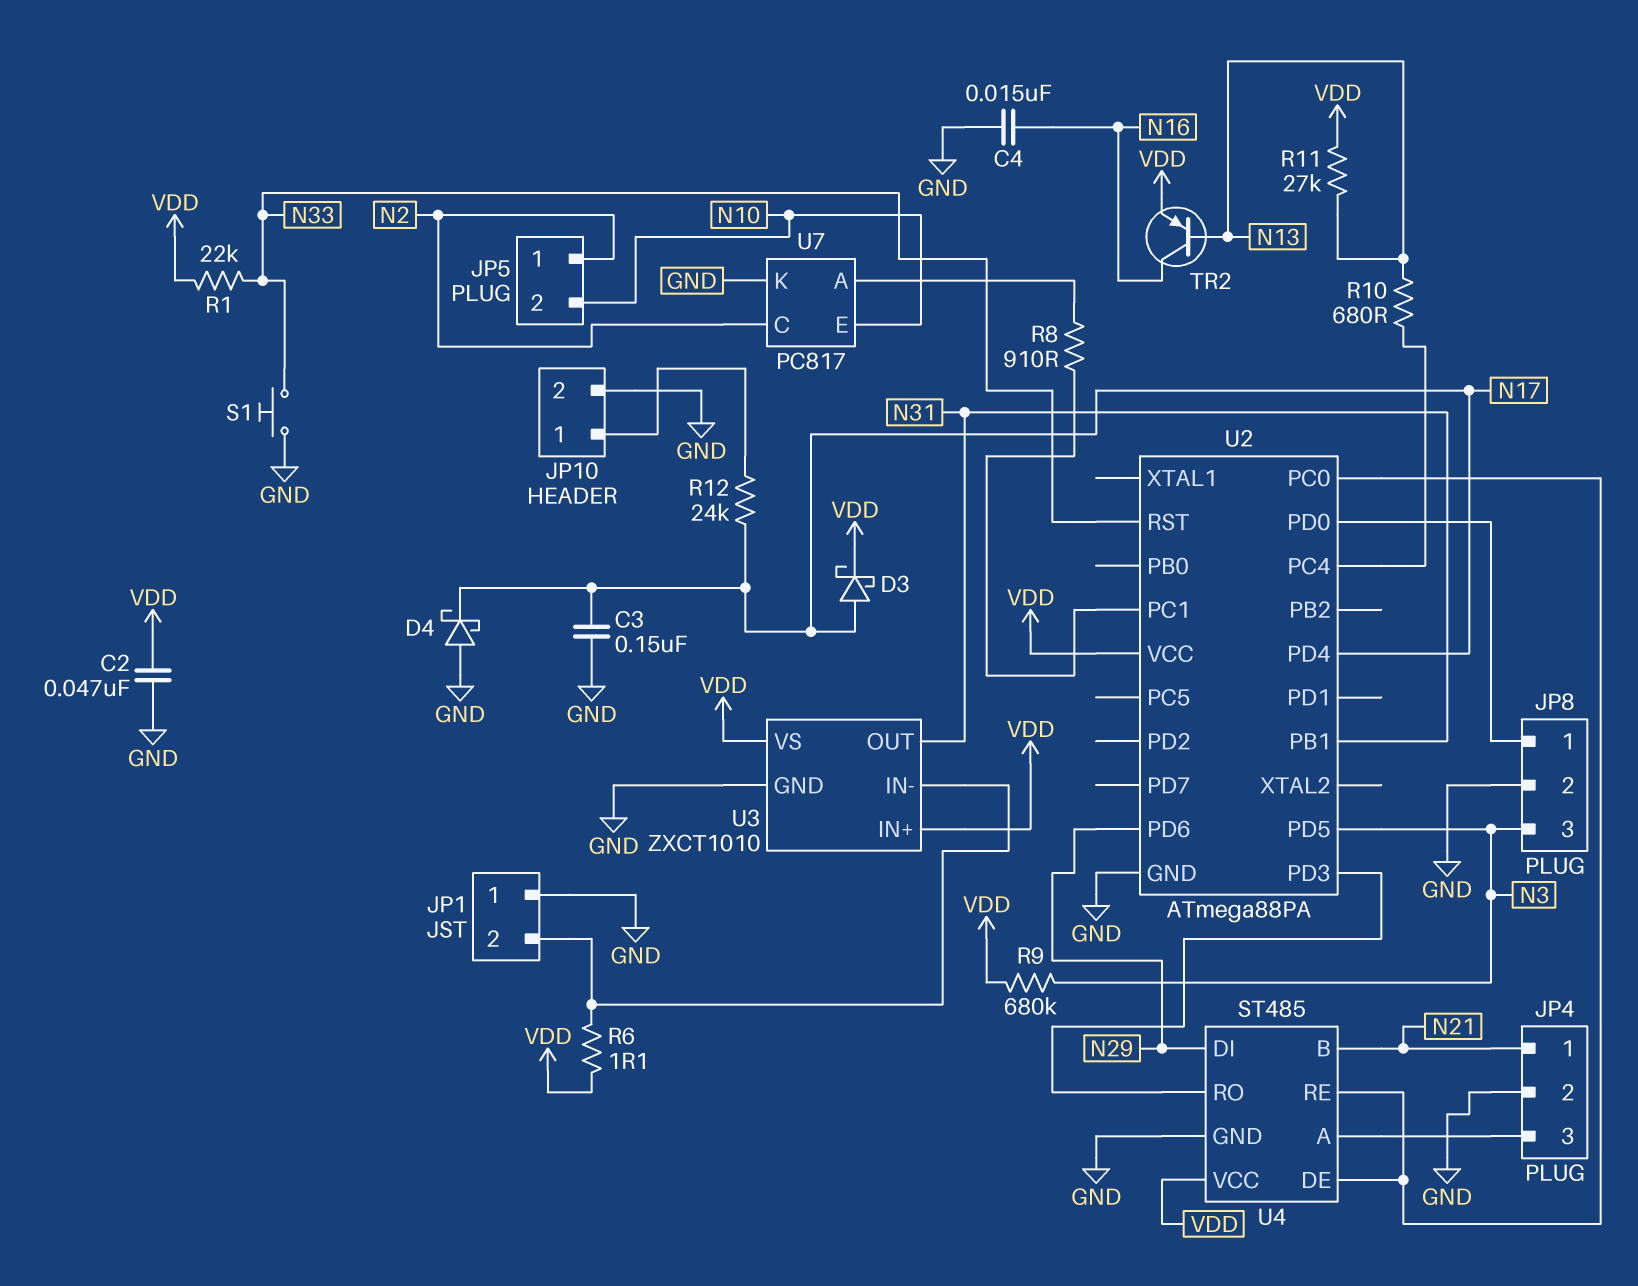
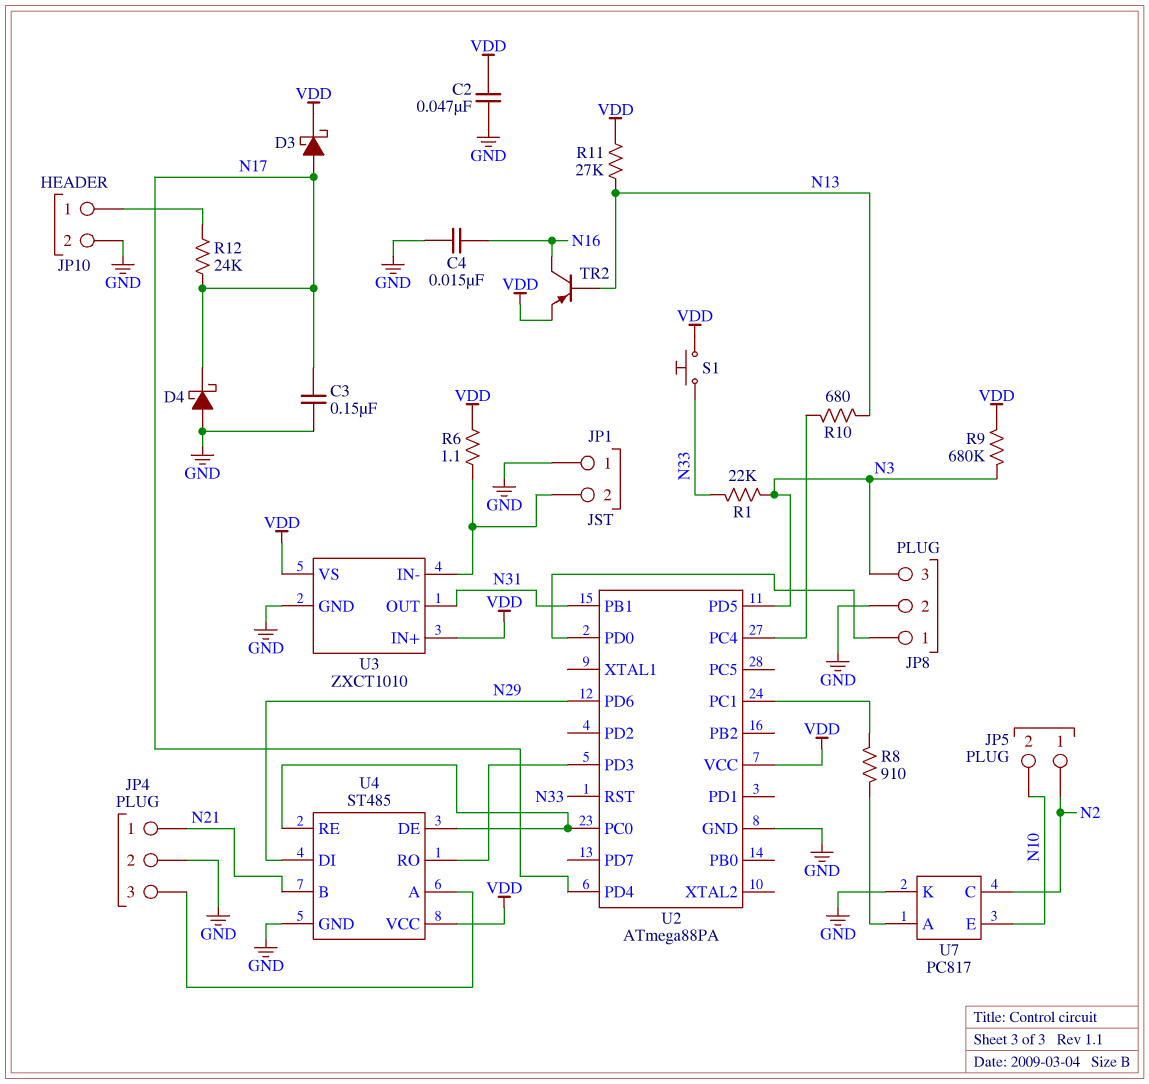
R1: 22k (N33, VDD) -> 22k (N3, N33)
S1: button (GND, N33) -> button (N33, VDD)

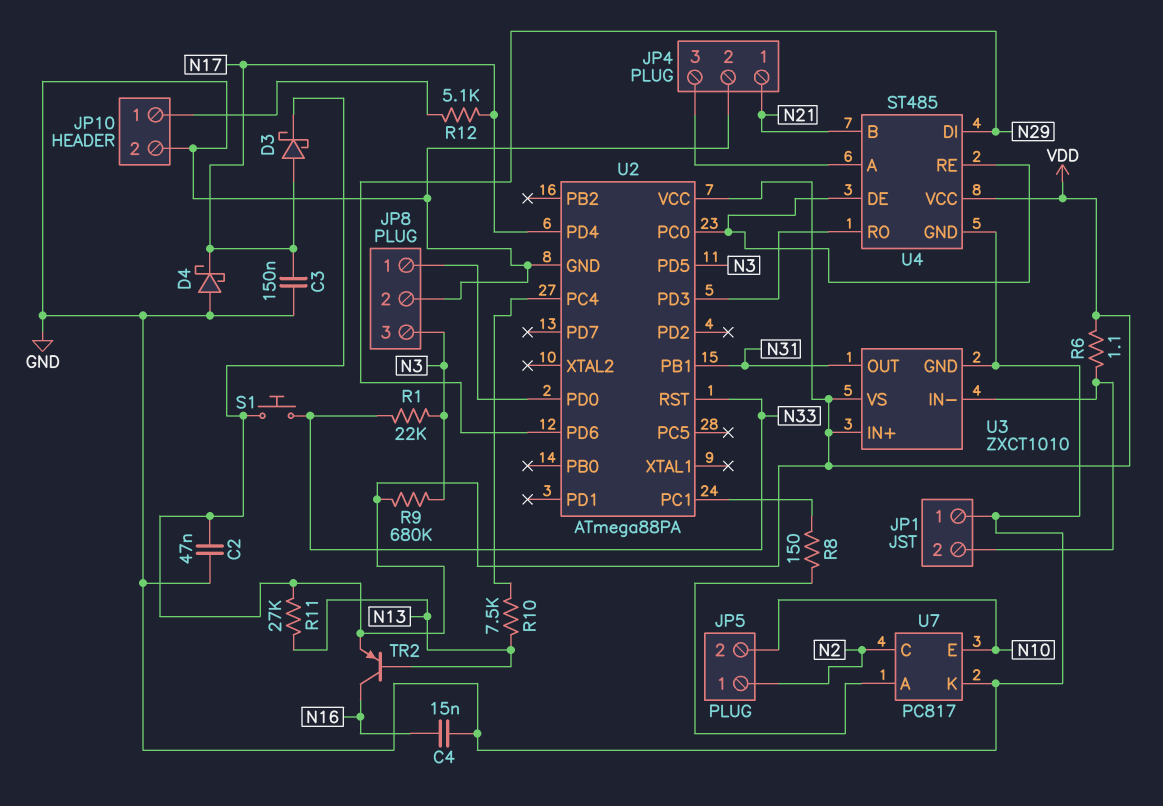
R8: 910 (U2/PC1, U7/A) -> 150 (U2/PC1, U7/A)
R10: 680 (N13, U2/PC4) -> 7.5k (N13, U2/PC4)
R12: 24k (JP10/1, N17) -> 5.1k (JP10/1, N17)

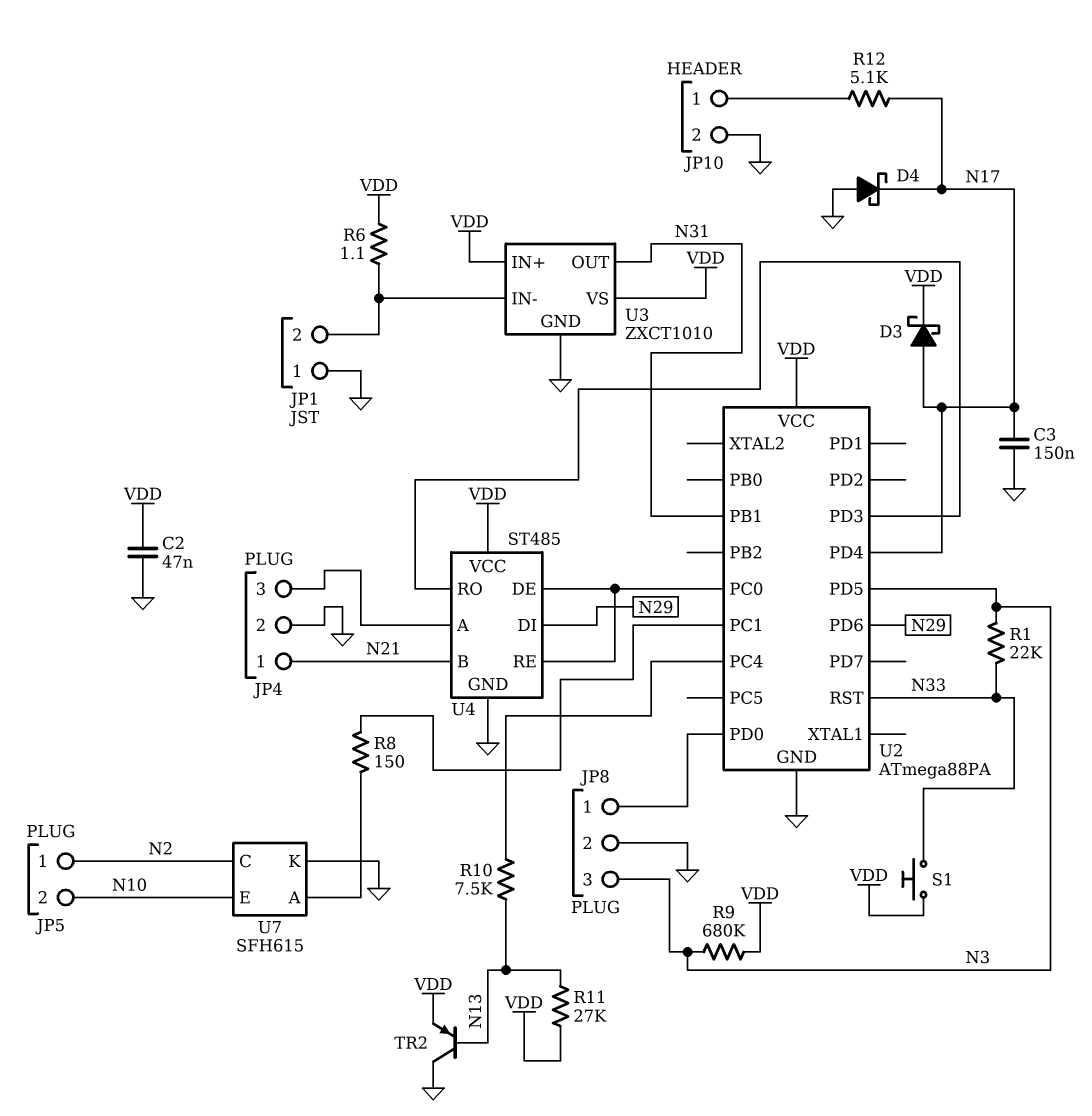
C4: 15nF (GND, N16) -> none
TR2: PNP (B N13, C N16, E VDD) -> PNP (B N13, C GND, E VDD)
U7: PC817 -> SFH615

